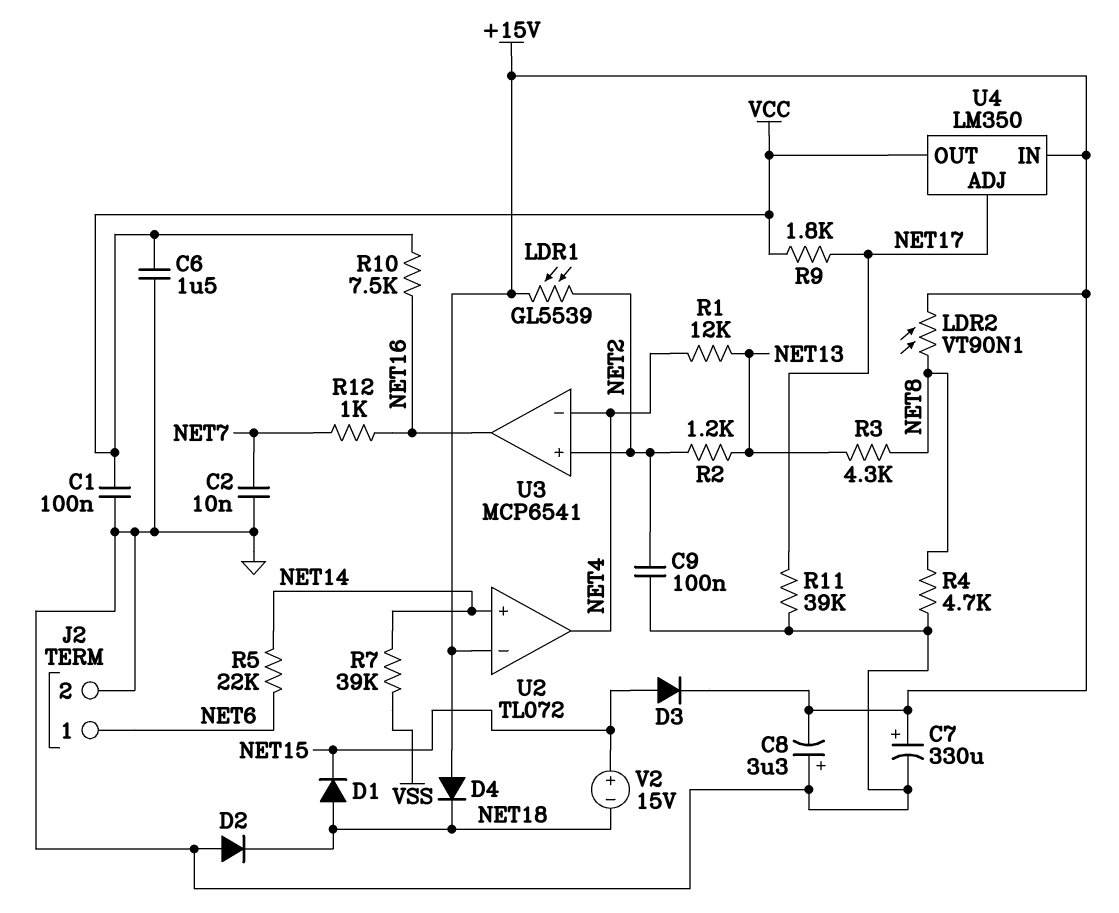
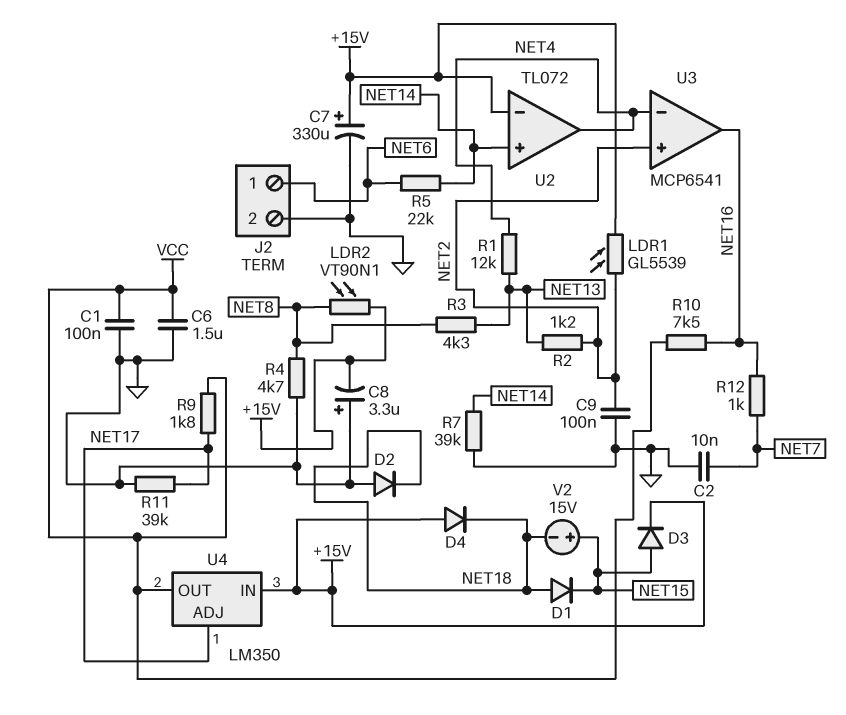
R7: 39k (NET14, VSS) -> 39k (GND, NET14)

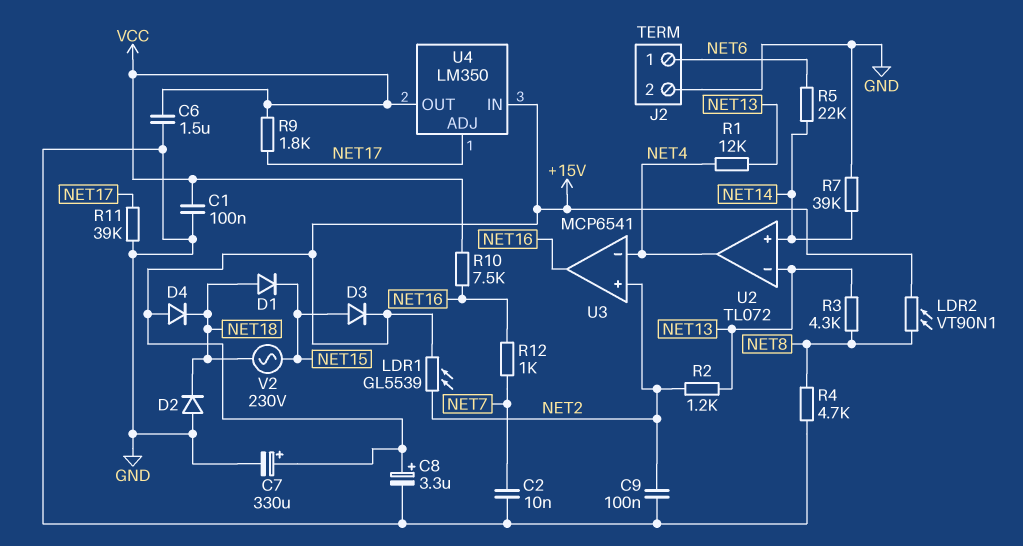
C8: 3.3uF (plus GND, minus +15V) -> 3.3uF (plus +15V, minus GND)
U2 pin in-: +15V -> NET13
V2: 15V (plus NET15, minus NET18) -> AC 230V (NET15, NET18)

